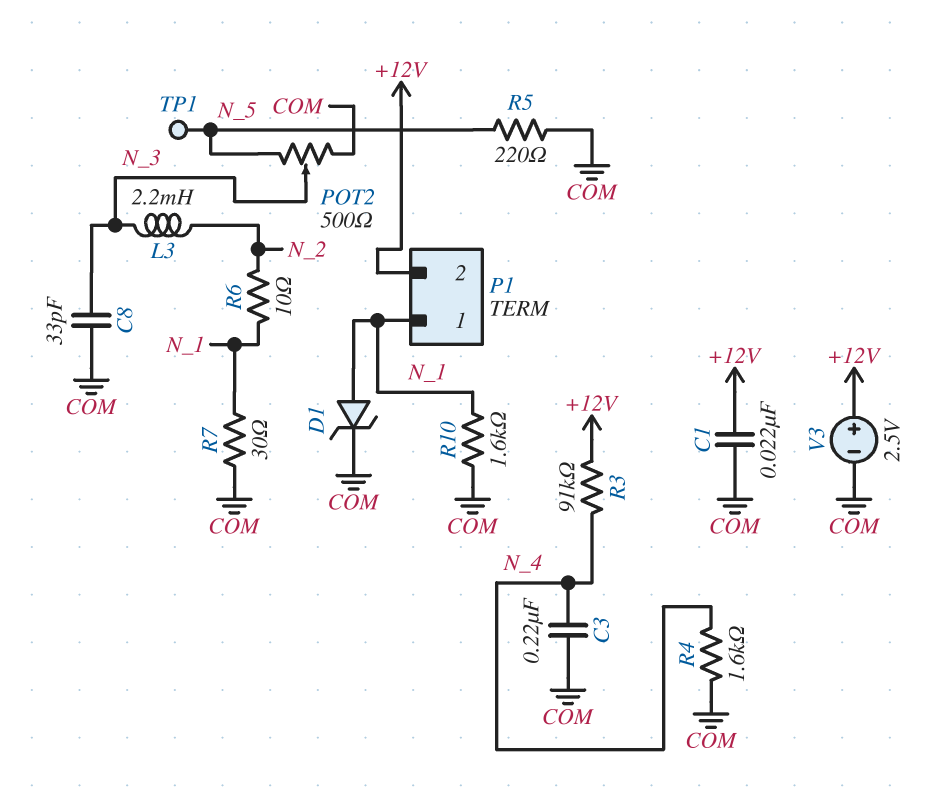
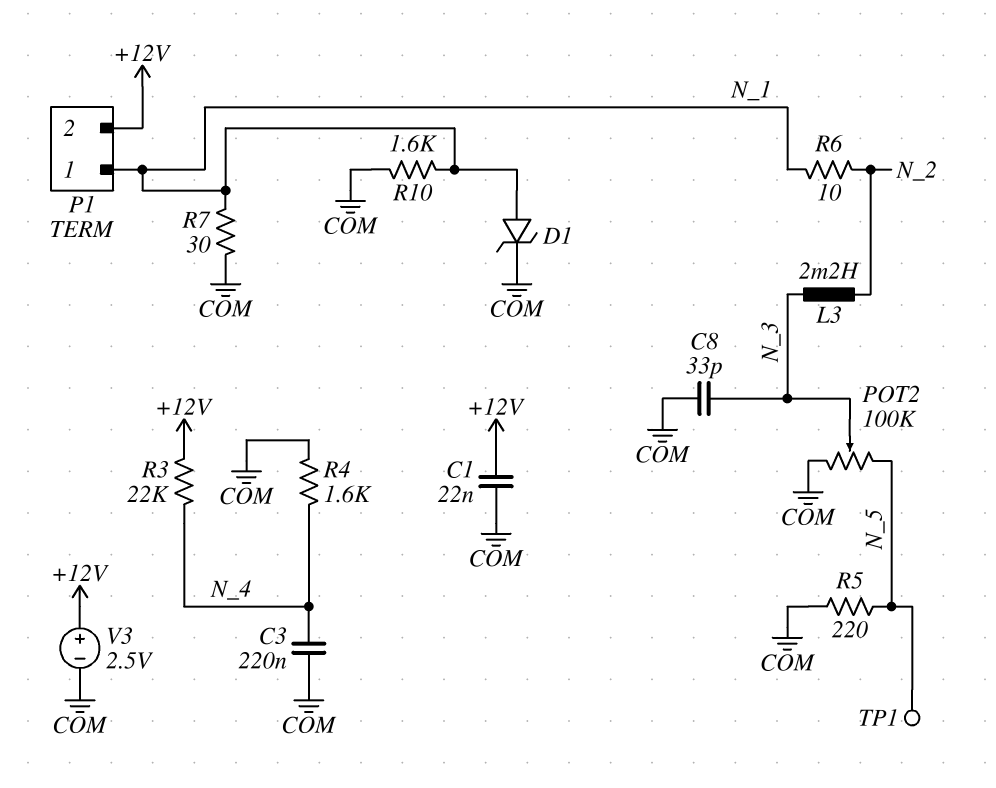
POT2: 500 (COM, N_5, wiper N_3) -> 100k (COM, N_5, wiper N_3)
R3: 91k (+12V, N_4) -> 22k (+12V, N_4)

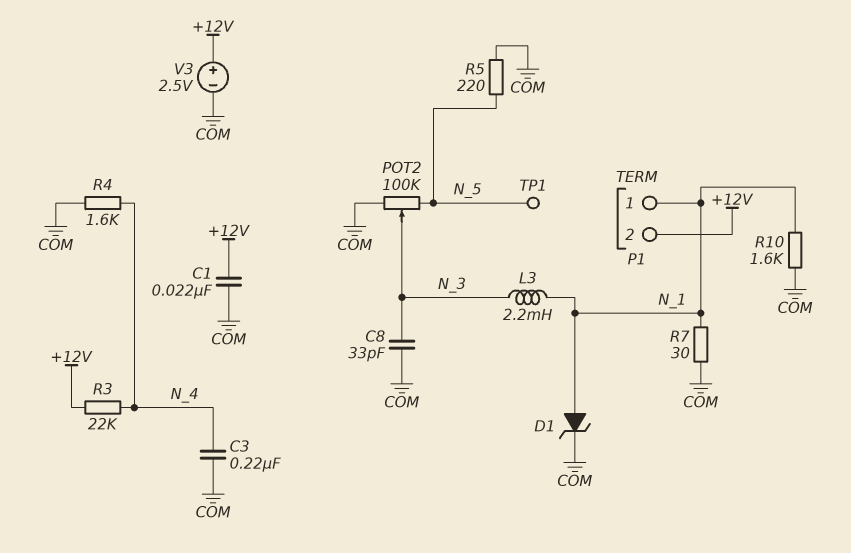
L3: 2.2mH (N_2, N_3) -> 2.2mH (N_1, N_3)
R6: 10 (N_1, N_2) -> none

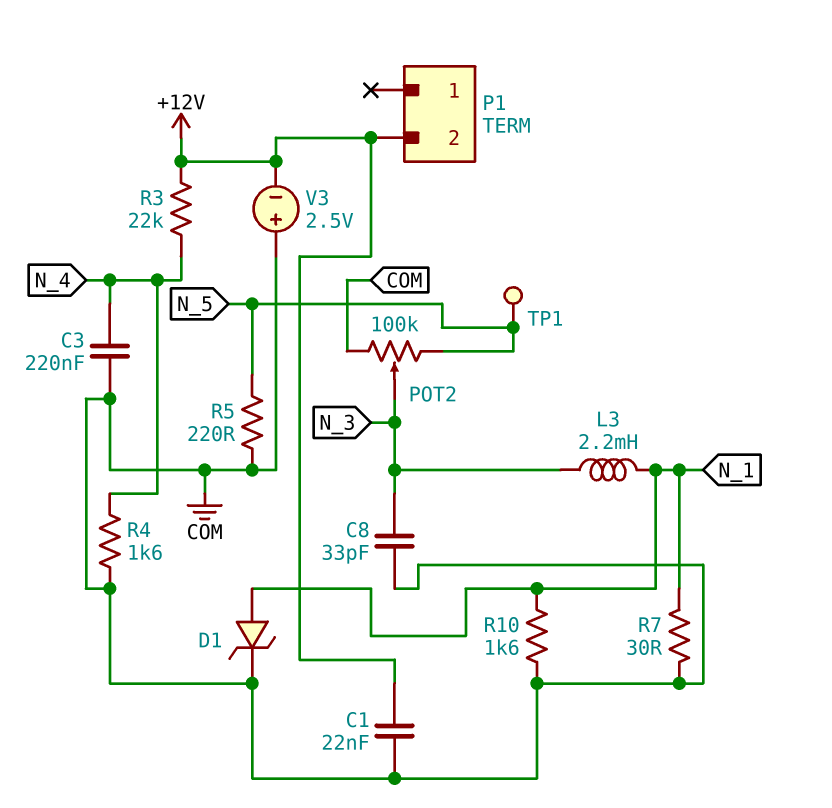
P1 pin 1: N_1 -> none
V3: 2.5V (plus +12V, minus COM) -> 2.5V (plus COM, minus +12V)

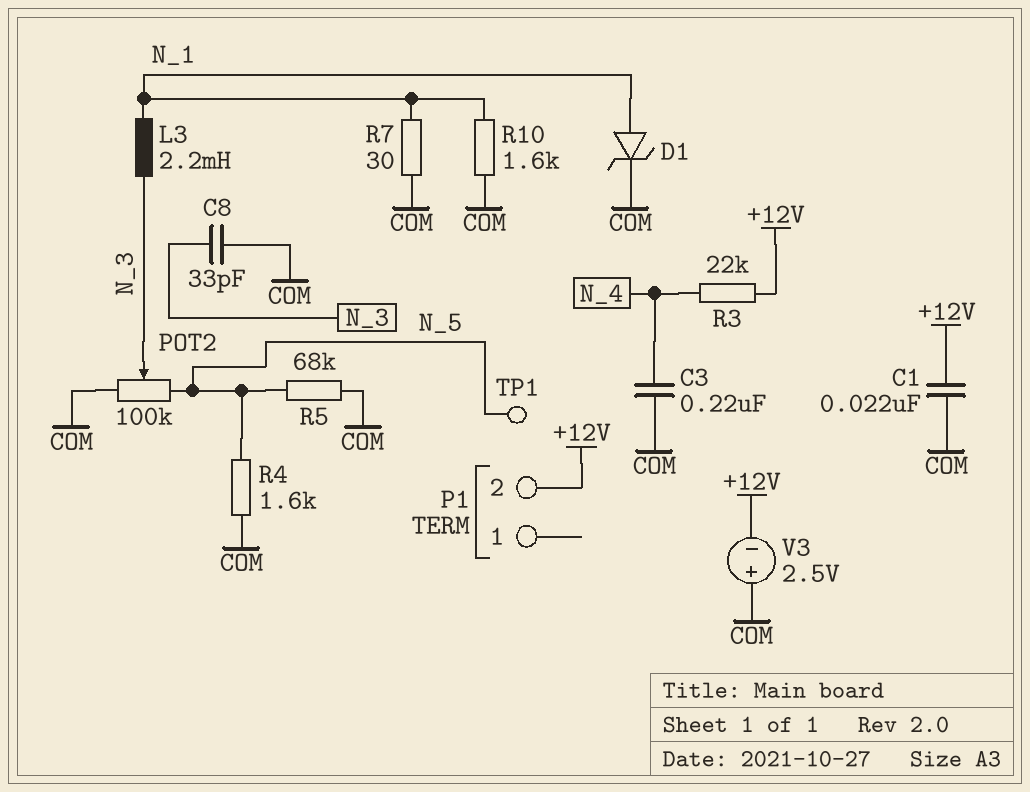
R4: 1.6k (COM, N_4) -> 1.6k (COM, N_5)
R5: 220 (COM, N_5) -> 68k (COM, N_5)

